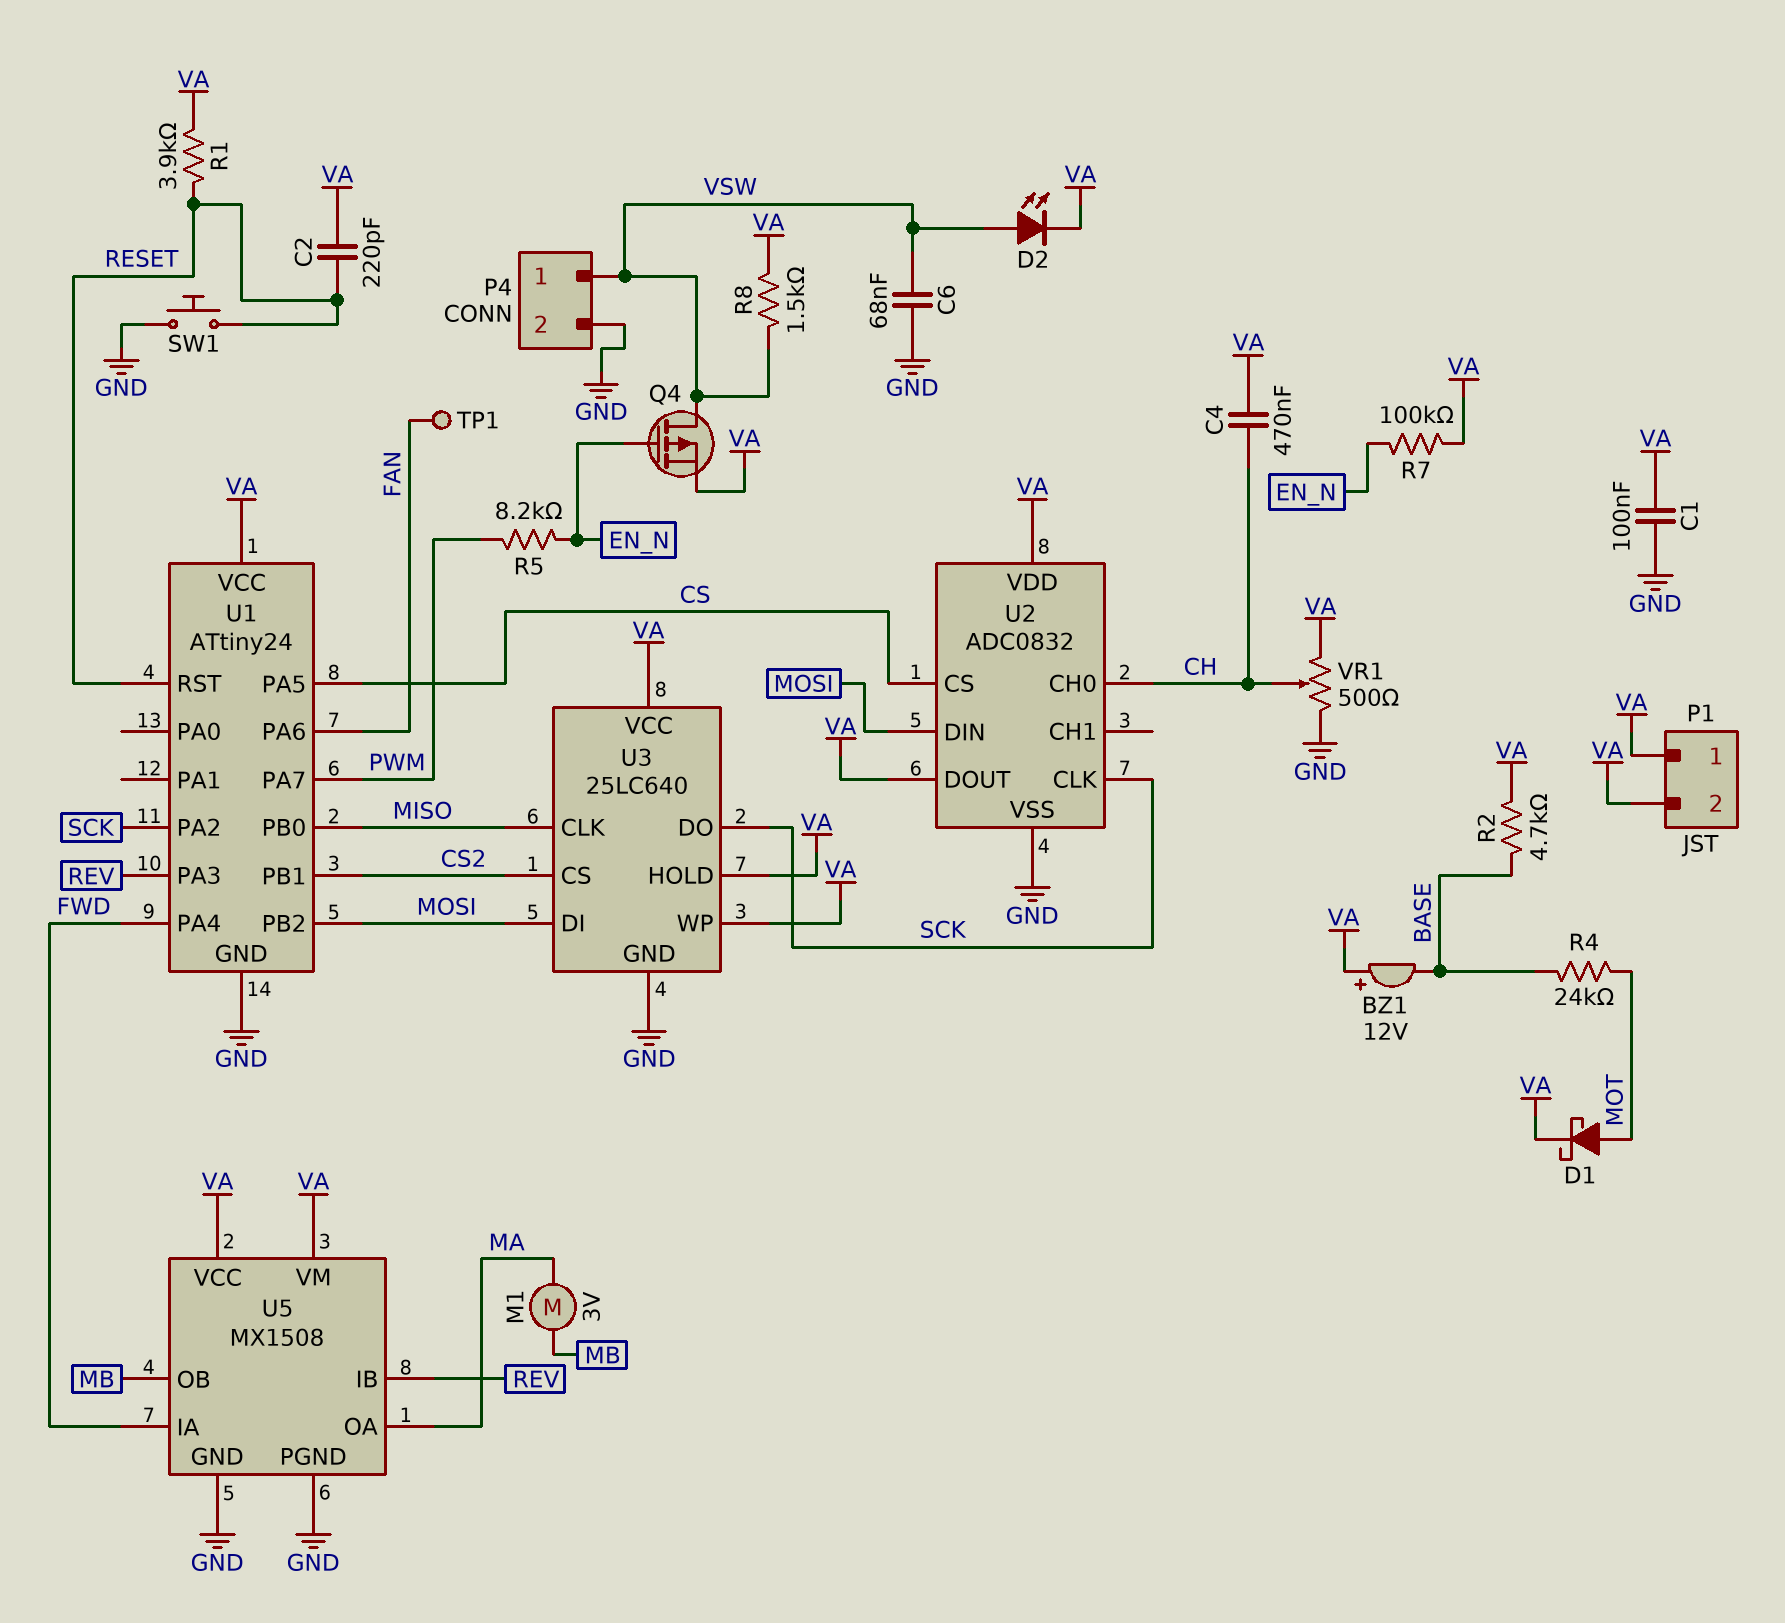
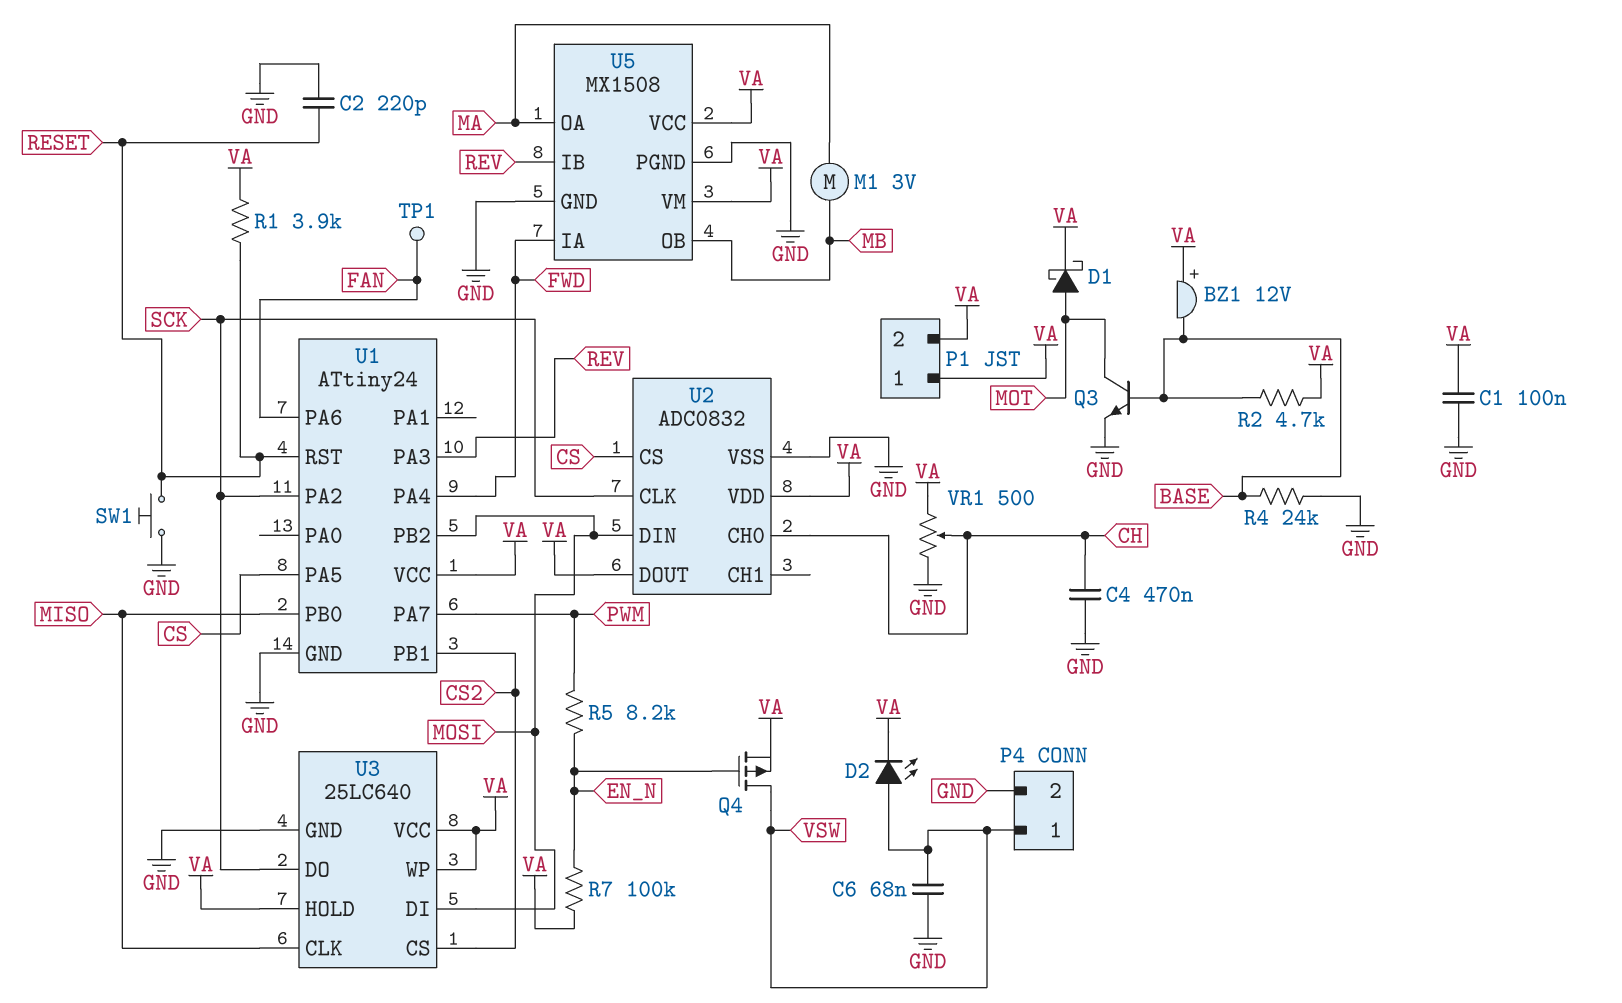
C2: 220pF (RESET, VA) -> 220pF (GND, RESET)
C4: 470nF (CH, VA) -> 470nF (CH, GND)
Q3: none -> NPN (B BASE, C MOT, E GND)
R4: 24k (BASE, MOT) -> 24k (BASE, GND)
R8: 1.5k (VA, VSW) -> none

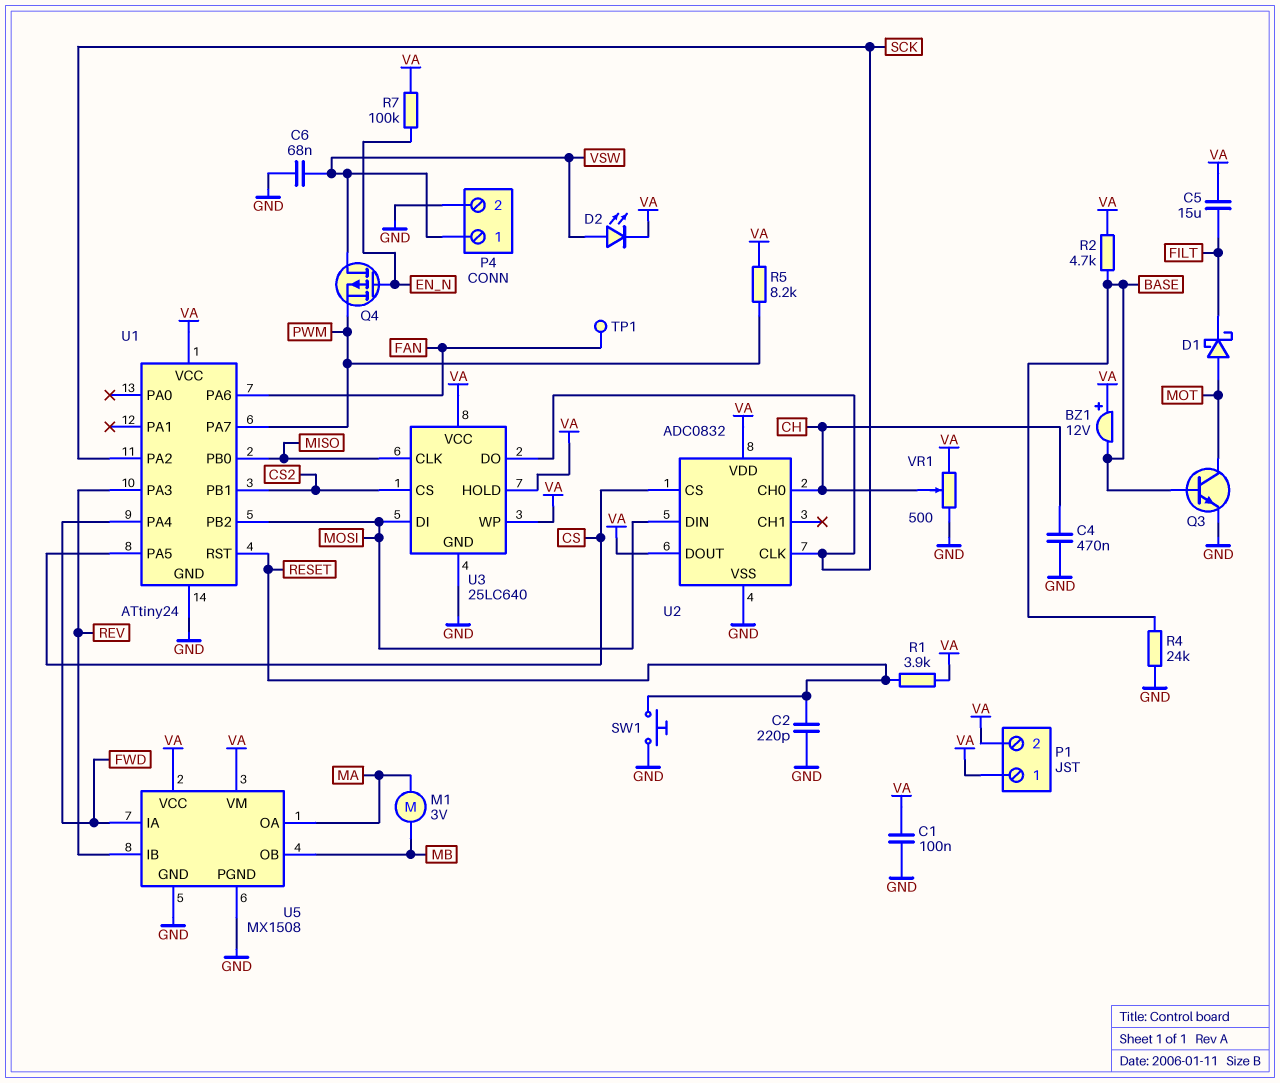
C5: none -> 15uF (FILT, VA)
D1: schottky (A MOT, K VA) -> schottky (A MOT, K FILT)
Q4: PMOS (G EN_N, D VSW, S VA) -> PMOS (G EN_N, D VSW, S PWM)
R5: 8.2k (EN_N, PWM) -> 8.2k (PWM, VA)

